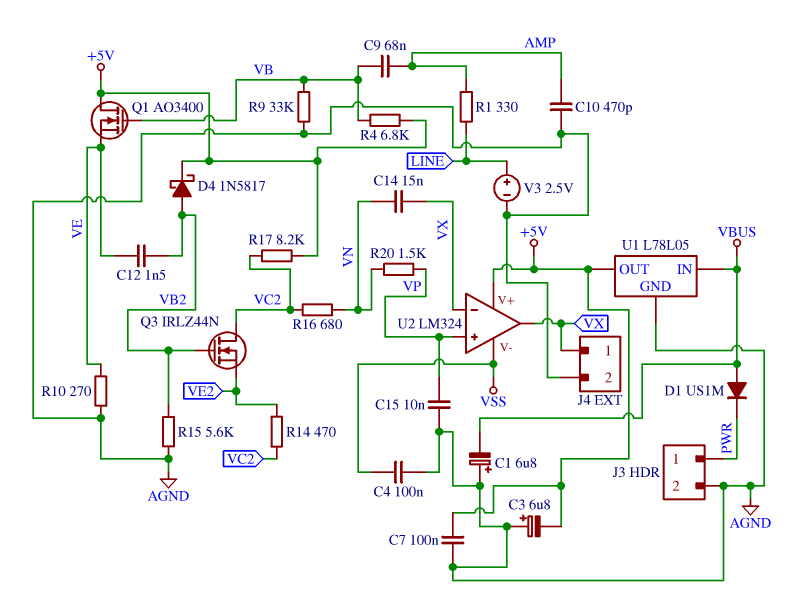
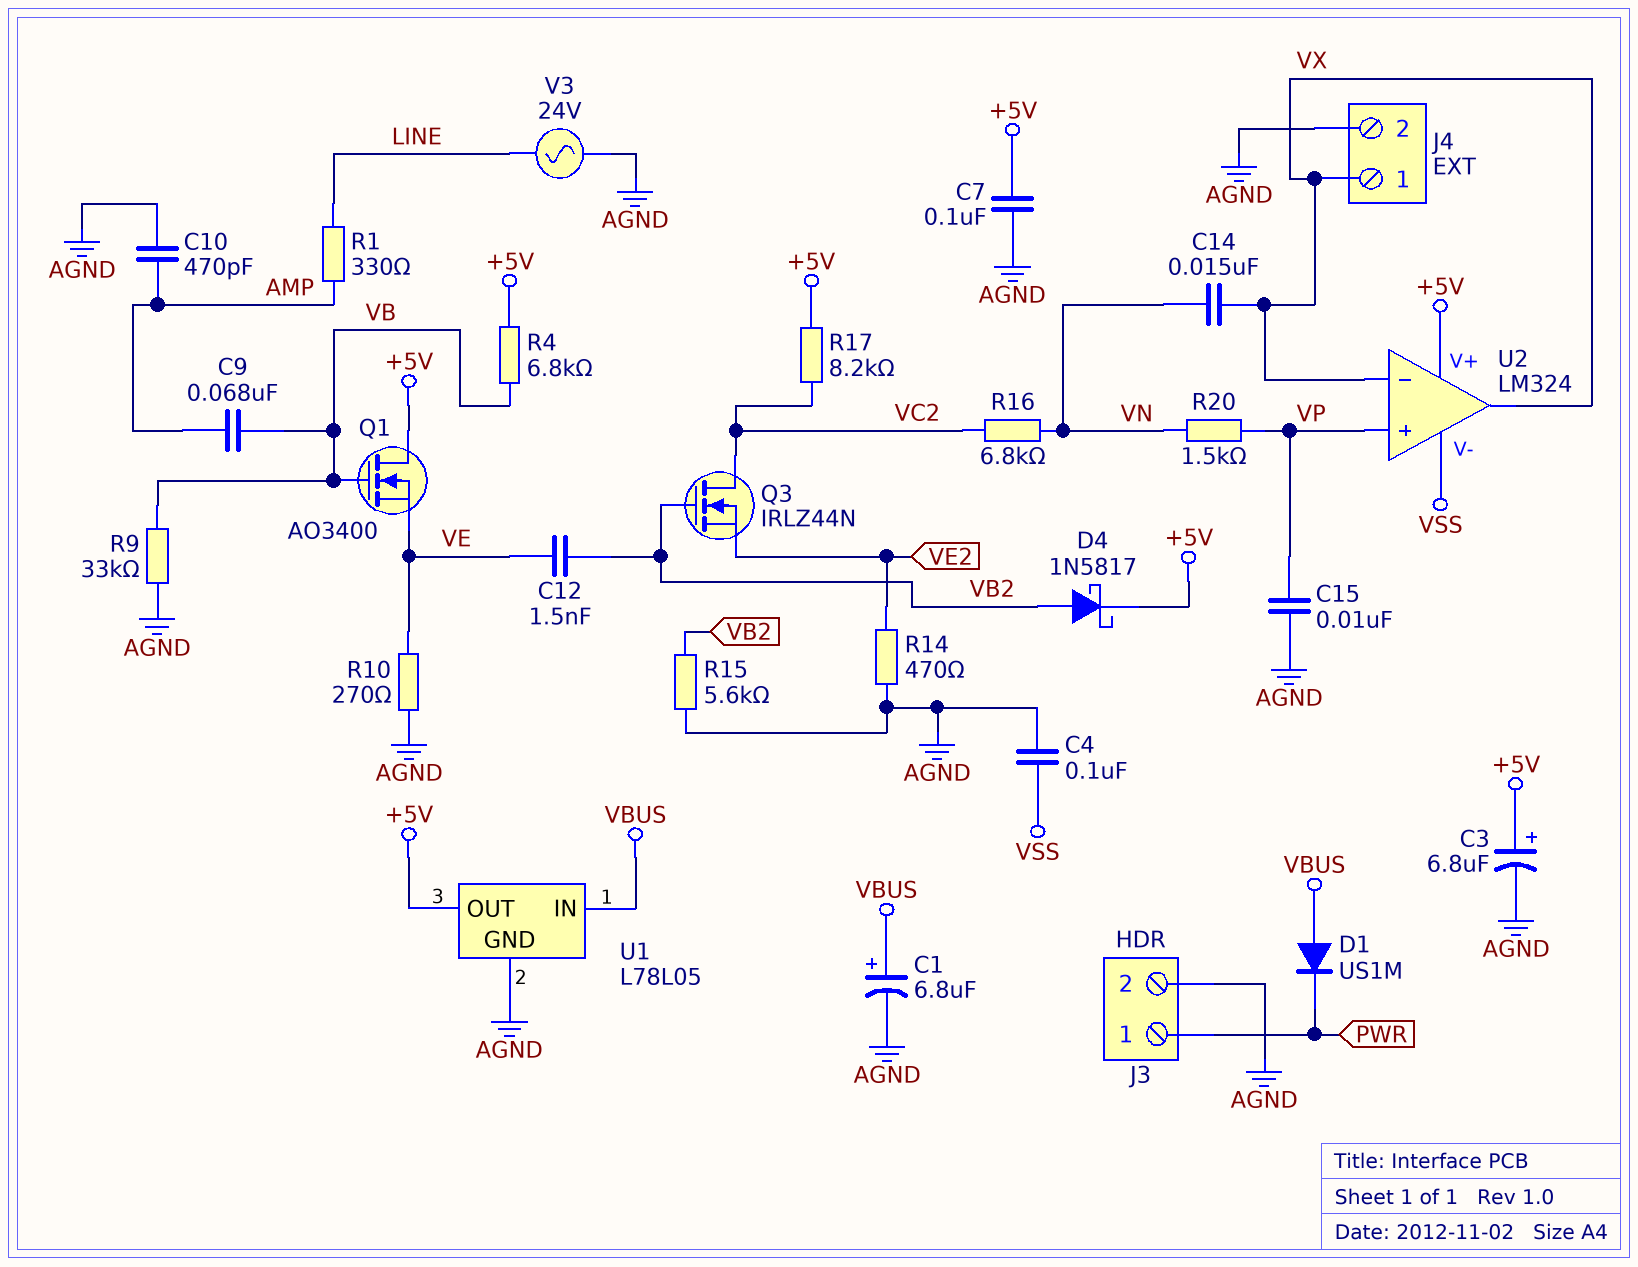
C1: 6.8uF (plus AGND, minus VBUS) -> 6.8uF (plus VBUS, minus AGND)
C3: 6.8uF (plus AGND, minus +5V) -> 6.8uF (plus +5V, minus AGND)
R14: 470 (VC2, VE2) -> 470 (AGND, VE2)
R16: 680 (VC2, VN) -> 6.8k (VC2, VN)
V3: 2.5V (plus LINE, minus AGND) -> AC 24V (AGND, LINE)

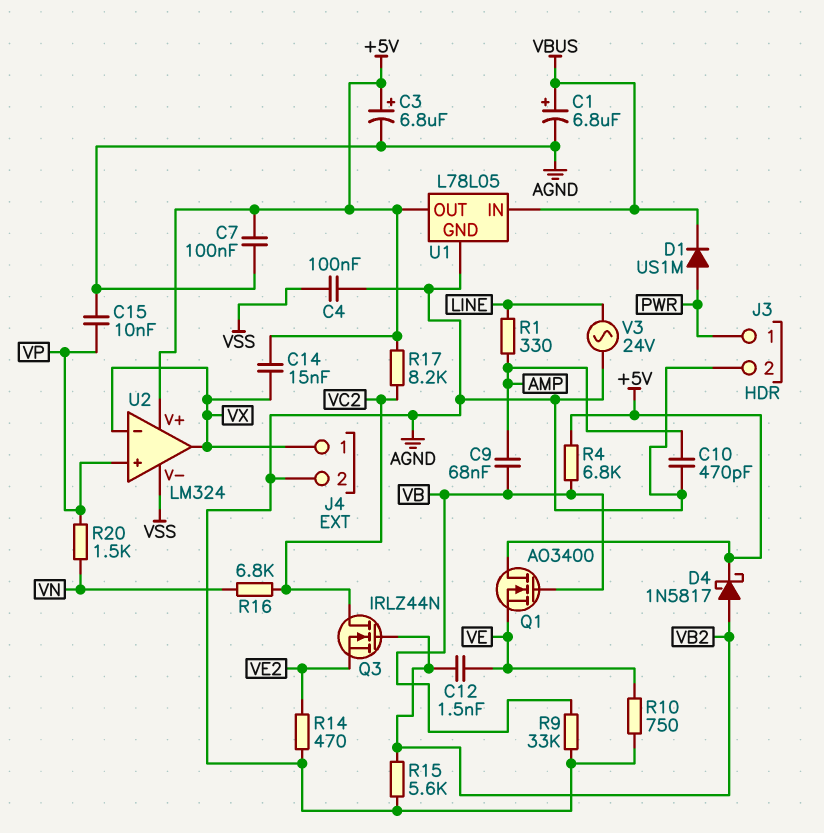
C14: 15nF (VN, VX) -> 15nF (+5V, VX)
D1: diode US1M (A VBUS, K PWR) -> diode US1M (A PWR, K VBUS)
R10: 270 (AGND, VE) -> 750 (AGND, VE)

